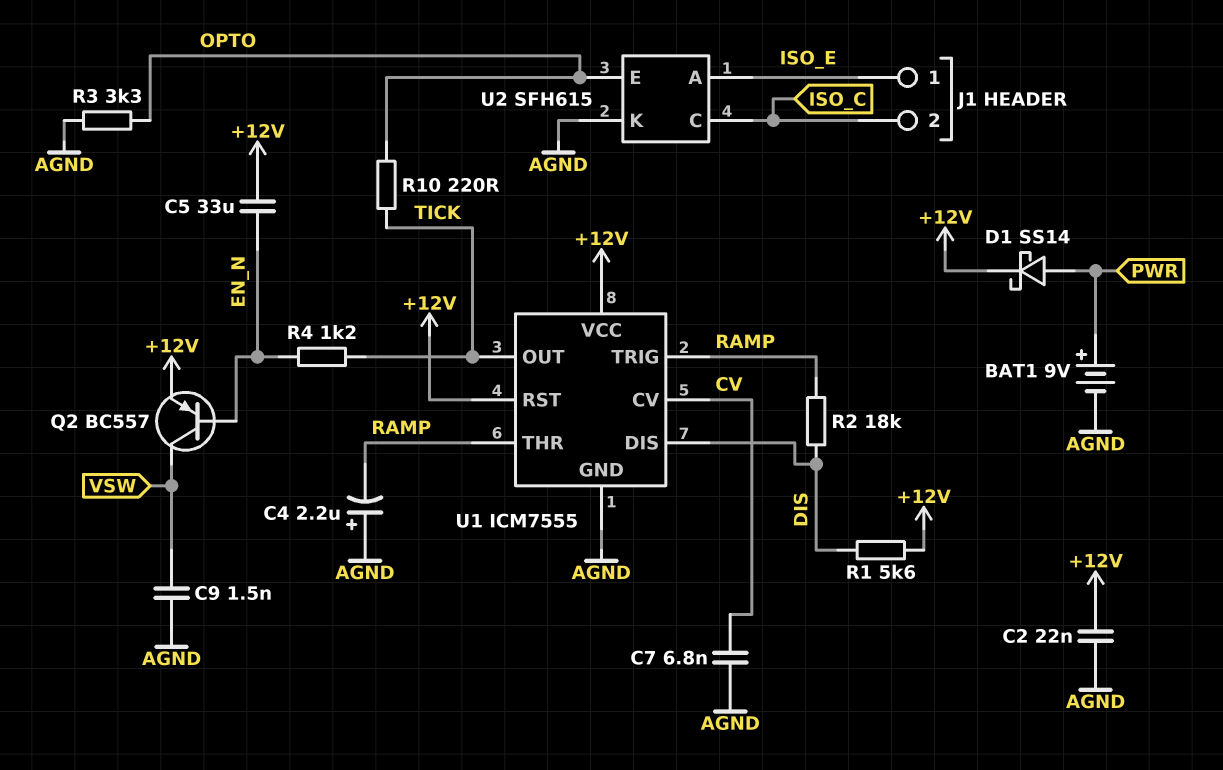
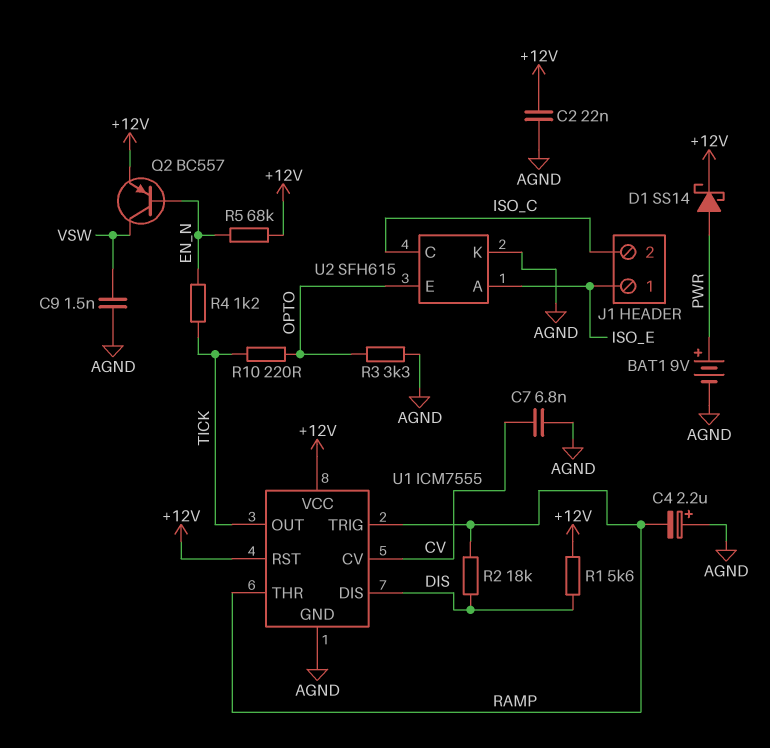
C5: 33uF (+12V, EN_N) -> none
R5: none -> 68k (+12V, EN_N)

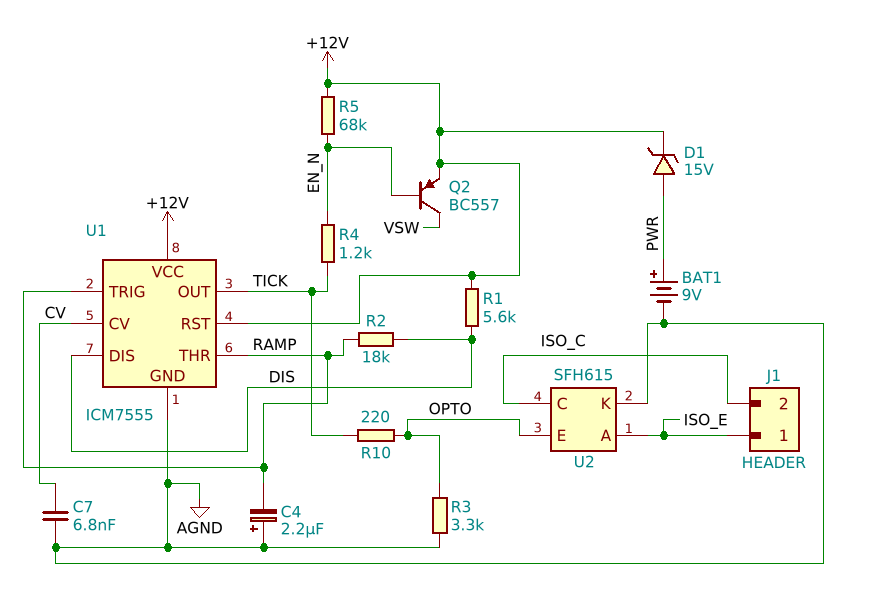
C2: 22nF (+12V, AGND) -> none
C9: 1.5nF (AGND, VSW) -> none
D1: schottky SS14 (A PWR, K +12V) -> zener 15V (A PWR, K +12V)

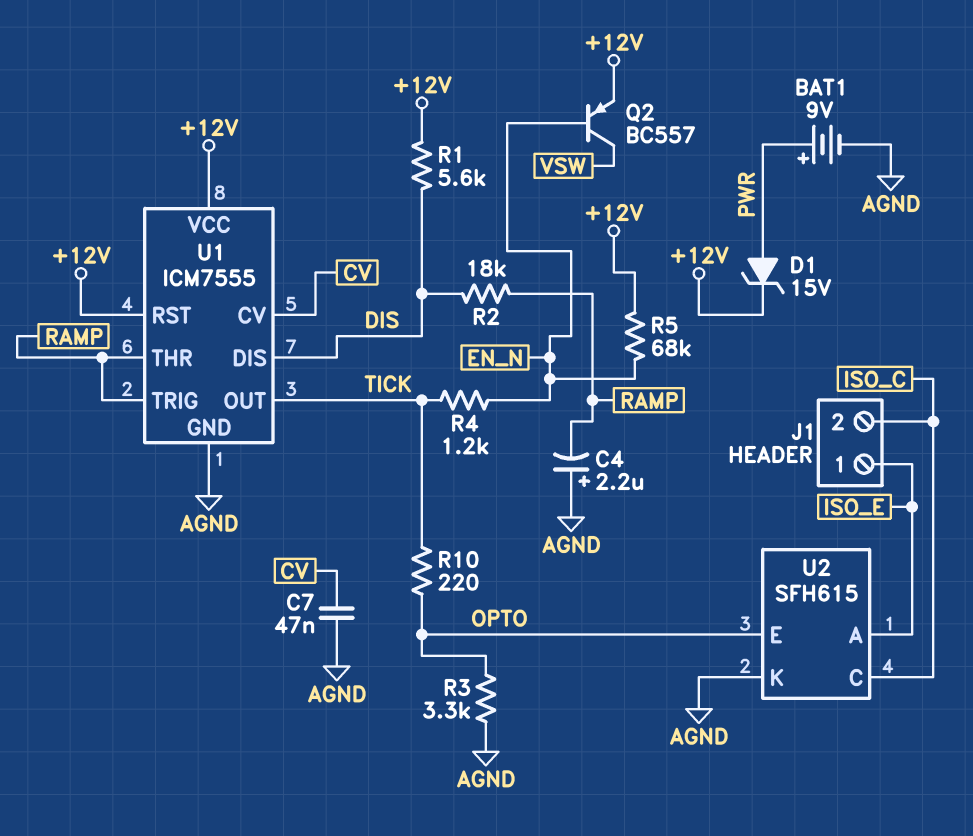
C7: 6.8nF (AGND, CV) -> 47nF (AGND, CV)

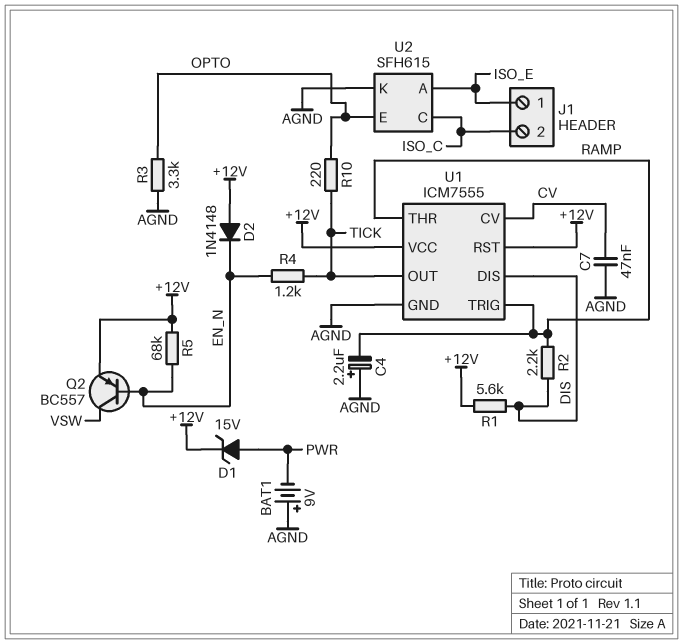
BAT1: 9V (plus PWR, minus AGND) -> 9V (plus AGND, minus PWR)
D2: none -> diode 1N4148 (A +12V, K EN_N)
R2: 18k (DIS, RAMP) -> 2.2k (DIS, RAMP)

